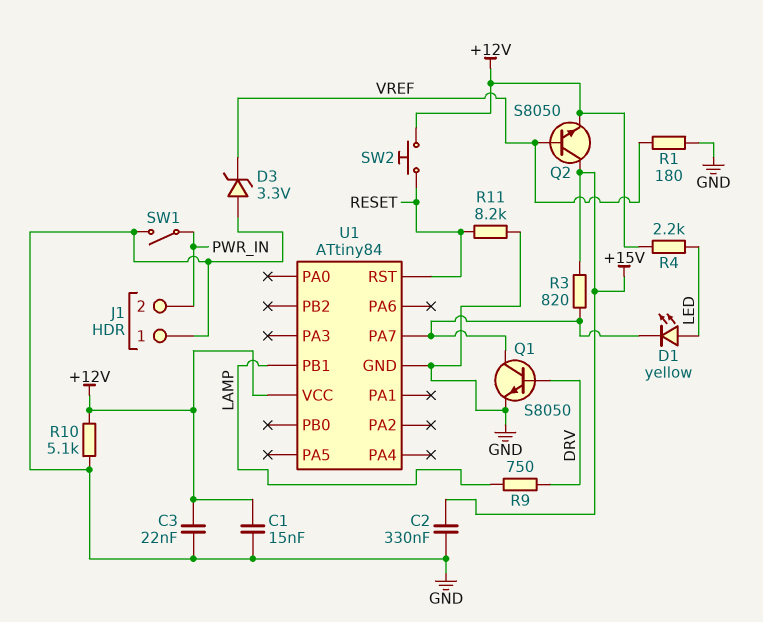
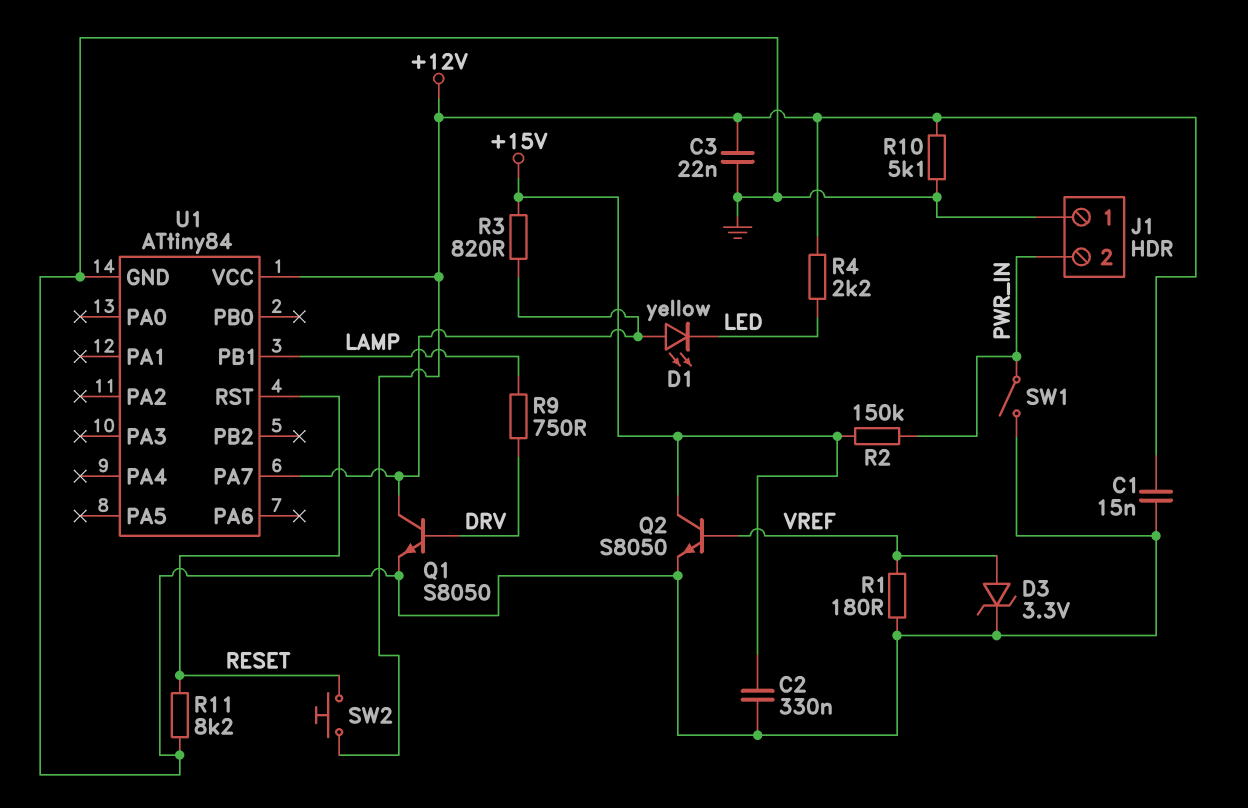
D1: LED yellow (A LED, K U1/PA7) -> LED yellow (A U1/PA7, K LED)
D3: zener 3.3V (A GND, K VREF) -> zener 3.3V (A VREF, K GND)
Q2: NPN S8050 (B VREF, C +15V, E +12V) -> NPN S8050 (B VREF, C +15V, E GND)
R2: none -> 150k (+15V, PWR_IN)

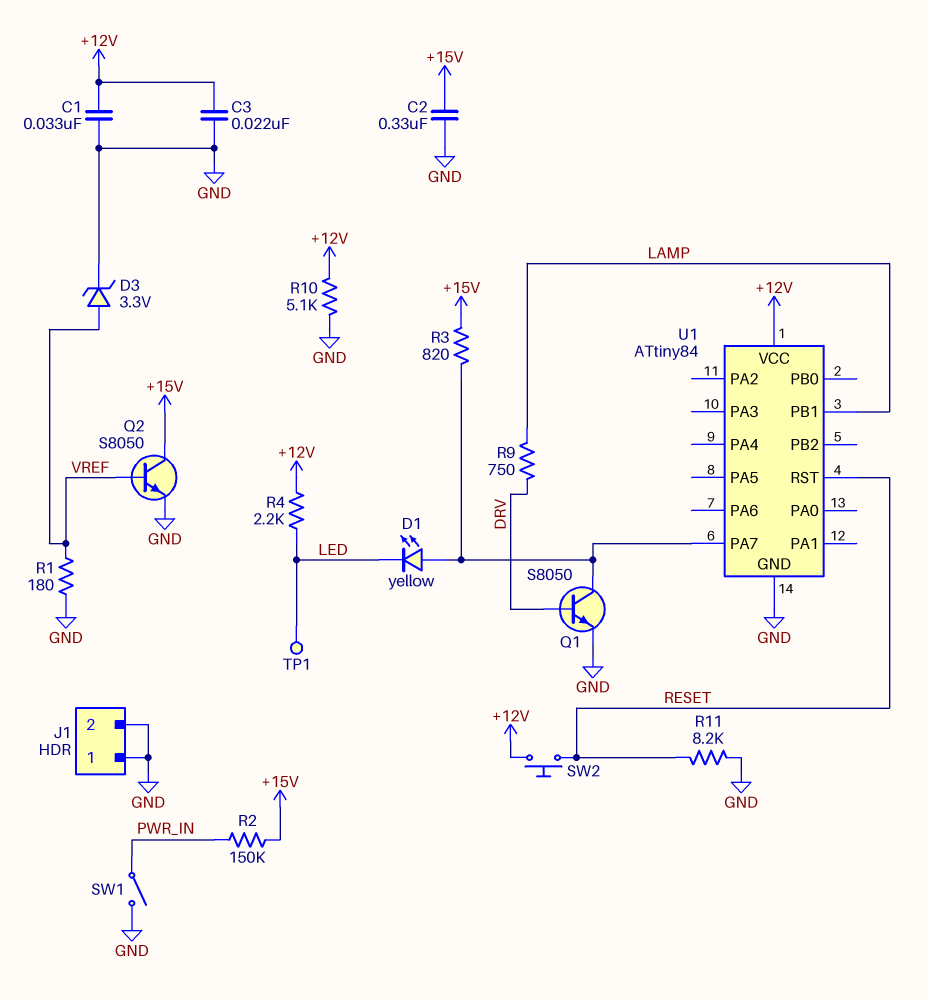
C1: 15nF (+12V, GND) -> 33nF (+12V, GND)
J1 pin 2: PWR_IN -> GND
TP1: none -> test point (LED)

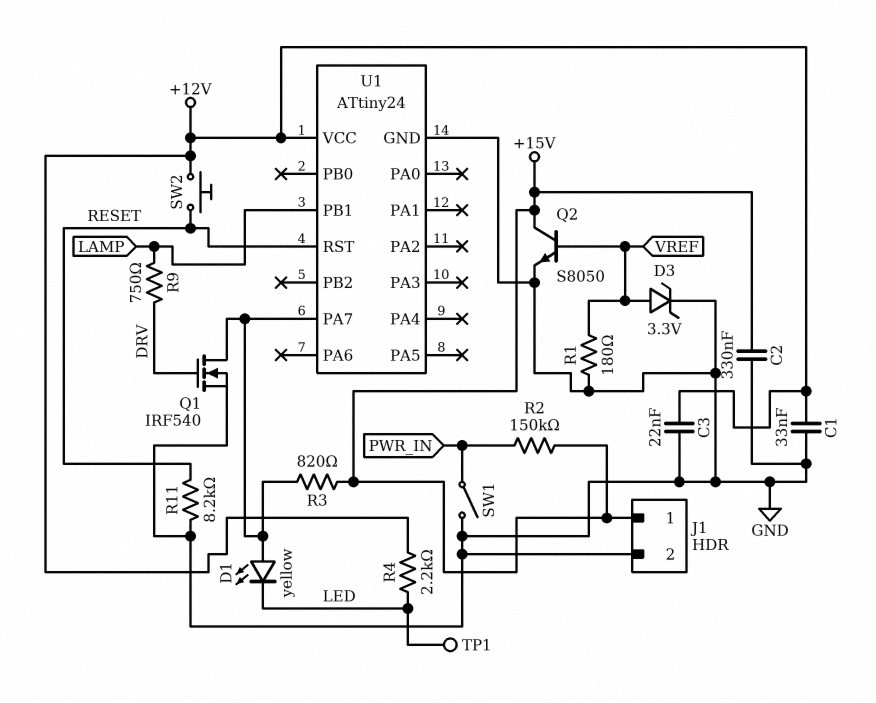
J1 pin 1: GND -> +15V
Q1: NPN S8050 (B DRV, C U1/PA7, E GND) -> NMOS IRF540 (G DRV, D U1/PA7, S GND)
R10: 5.1k (+12V, GND) -> none
U1: ATtiny84 -> ATtiny24

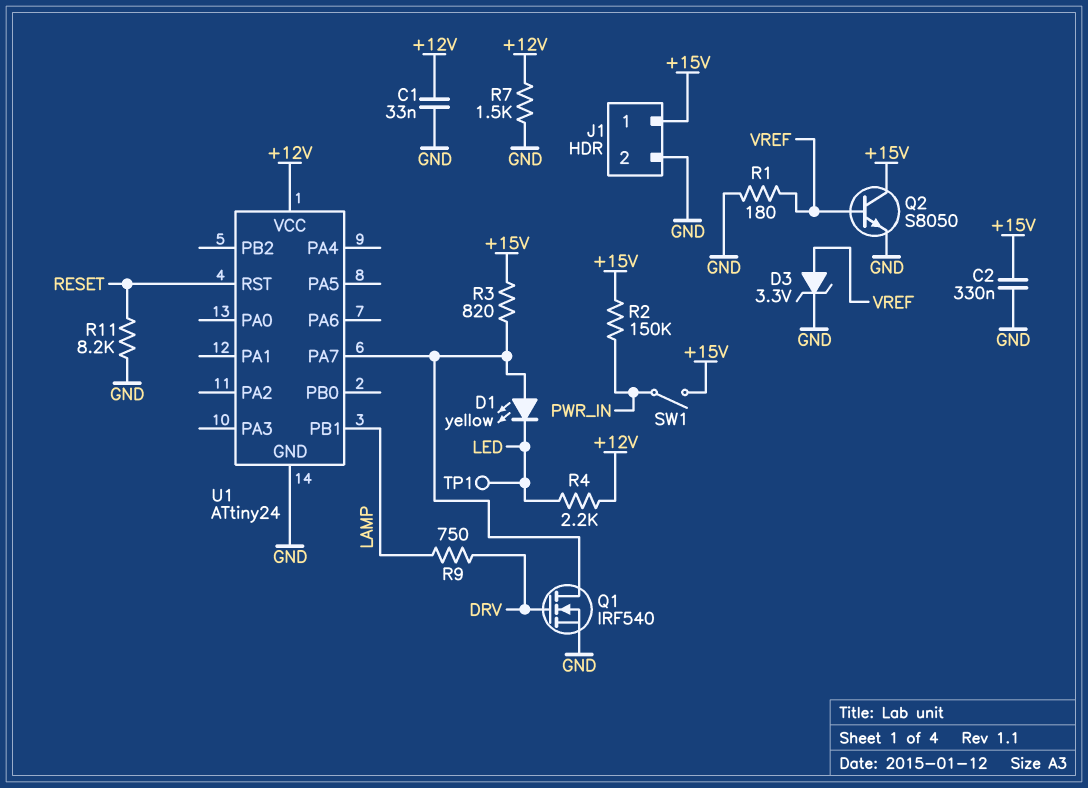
C3: 22nF (+12V, GND) -> none
R7: none -> 1.5k (+12V, GND)
SW1: switch (GND, PWR_IN) -> switch (+15V, PWR_IN)
SW2: button (+12V, RESET) -> none

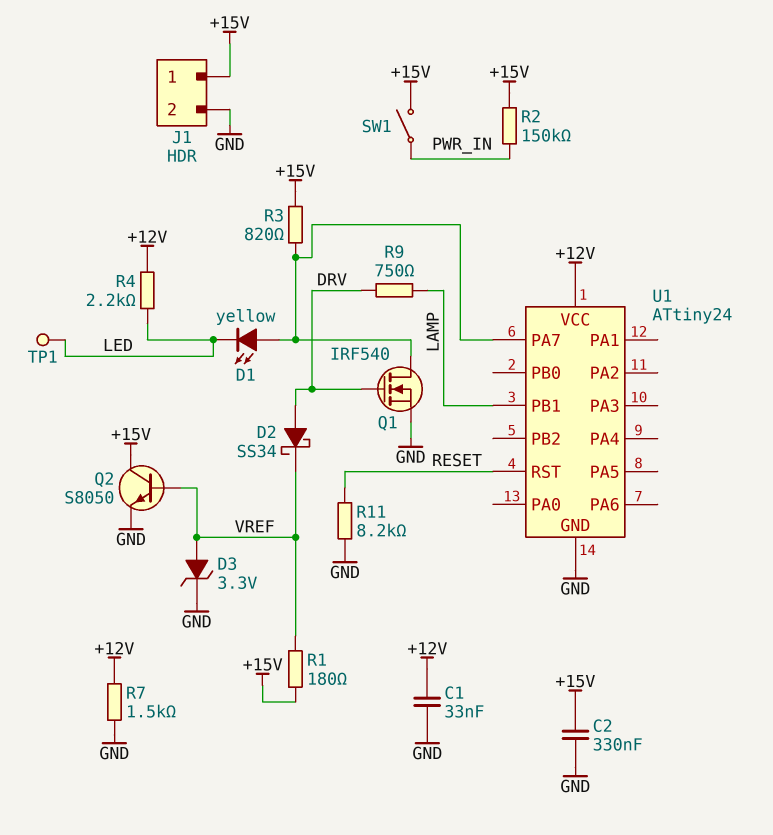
D2: none -> schottky SS34 (A DRV, K VREF)
R1: 180 (GND, VREF) -> 180 (+15V, VREF)

